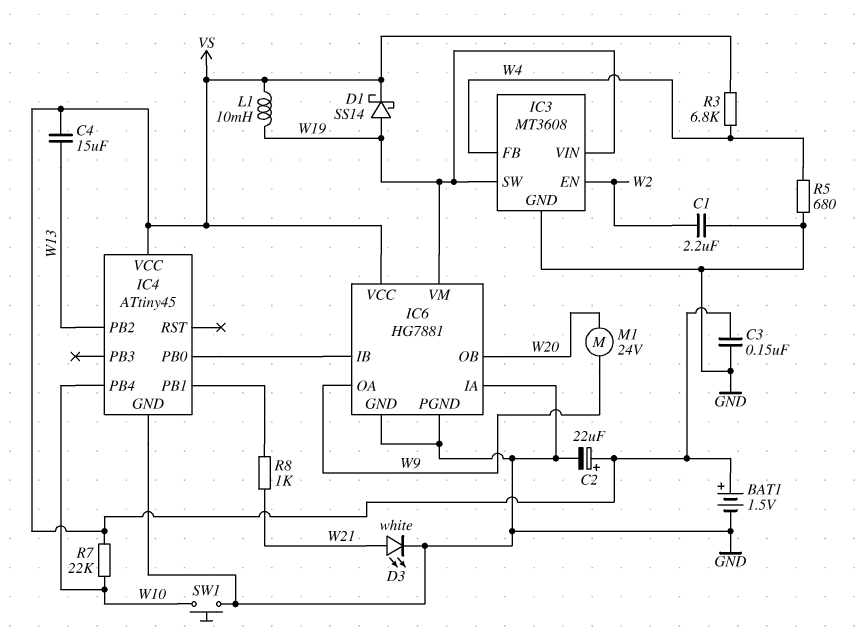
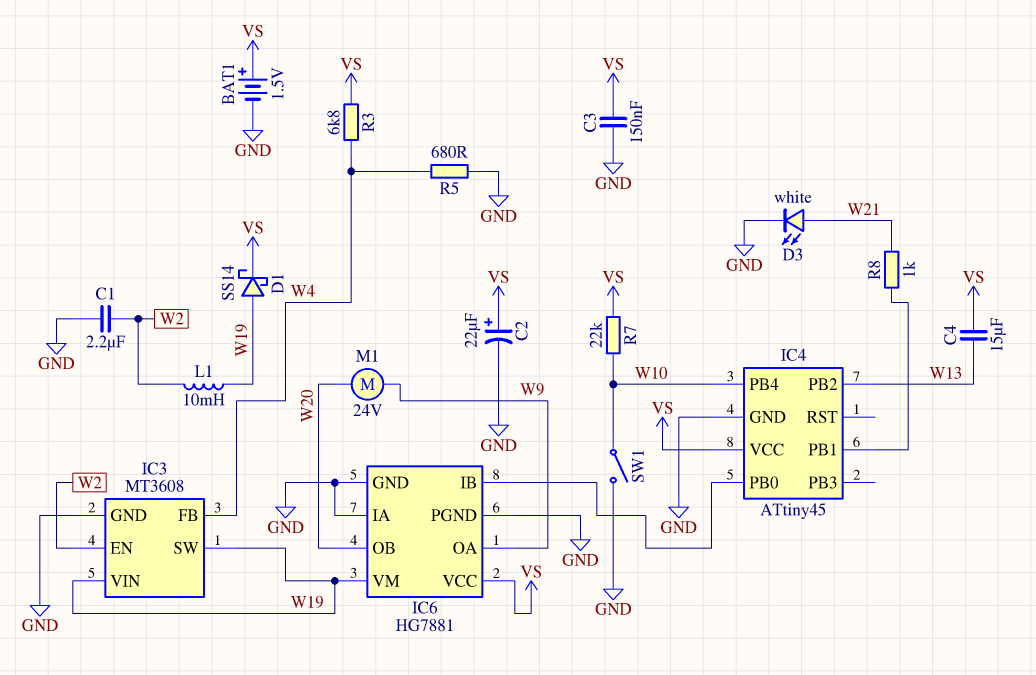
L1: 10mH (VS, W19) -> 10mH (W2, W19)
SW1: button (GND, W10) -> switch (GND, W10)

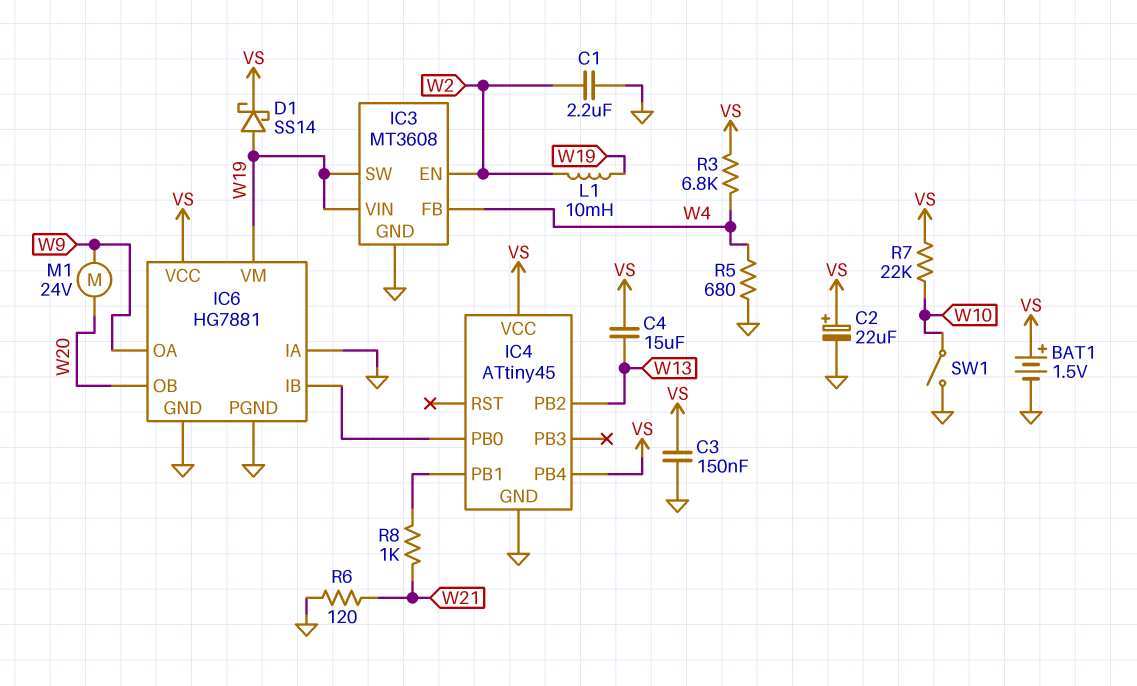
D3: LED white (A W21, K GND) -> none
IC4 pin PB4: W10 -> VS
R6: none -> 120 (GND, W21)

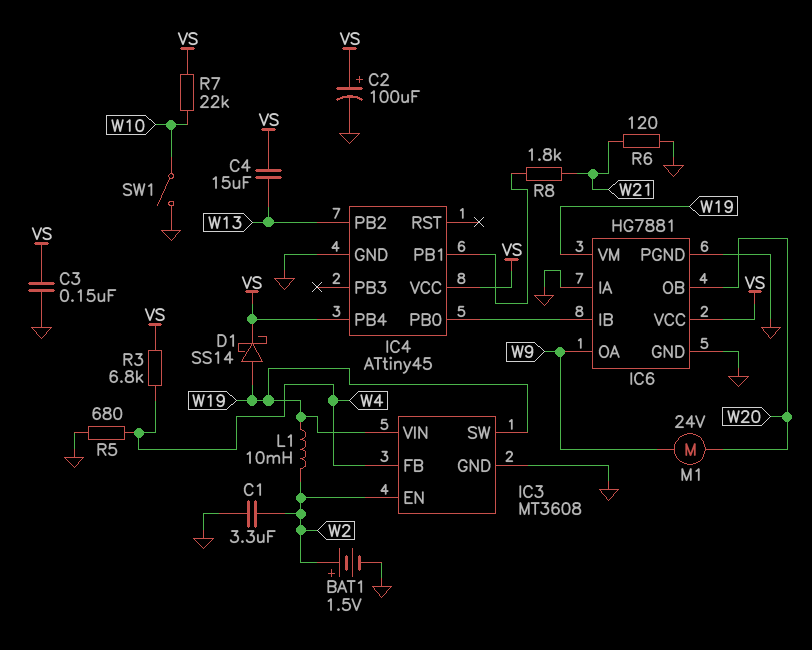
BAT1: 1.5V (plus VS, minus GND) -> 1.5V (plus W2, minus GND)
C1: 2.2uF (GND, W2) -> 3.3uF (GND, W2)
C2: 22uF (plus VS, minus GND) -> 100uF (plus VS, minus GND)
R8: 1k (IC4/PB1, W21) -> 1.8k (IC4/PB1, W21)

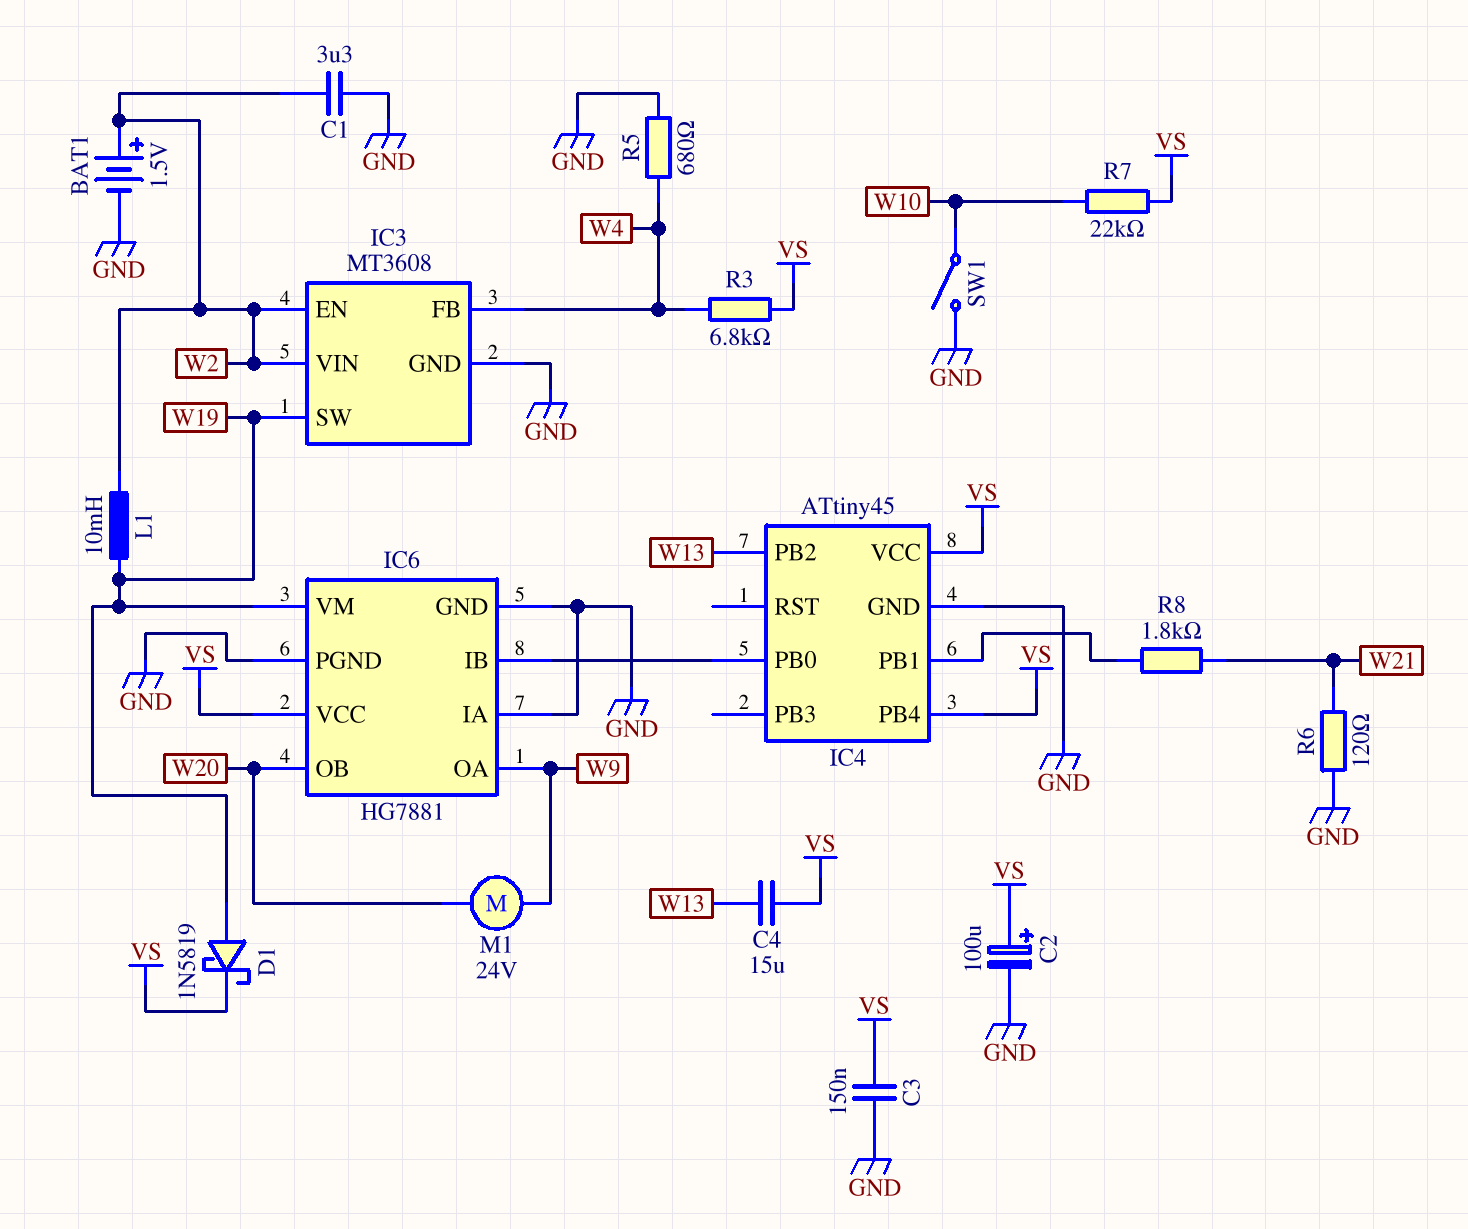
D1: schottky SS14 (A W19, K VS) -> schottky 1N5819 (A W19, K VS)
IC3 pin VIN: W19 -> W2

